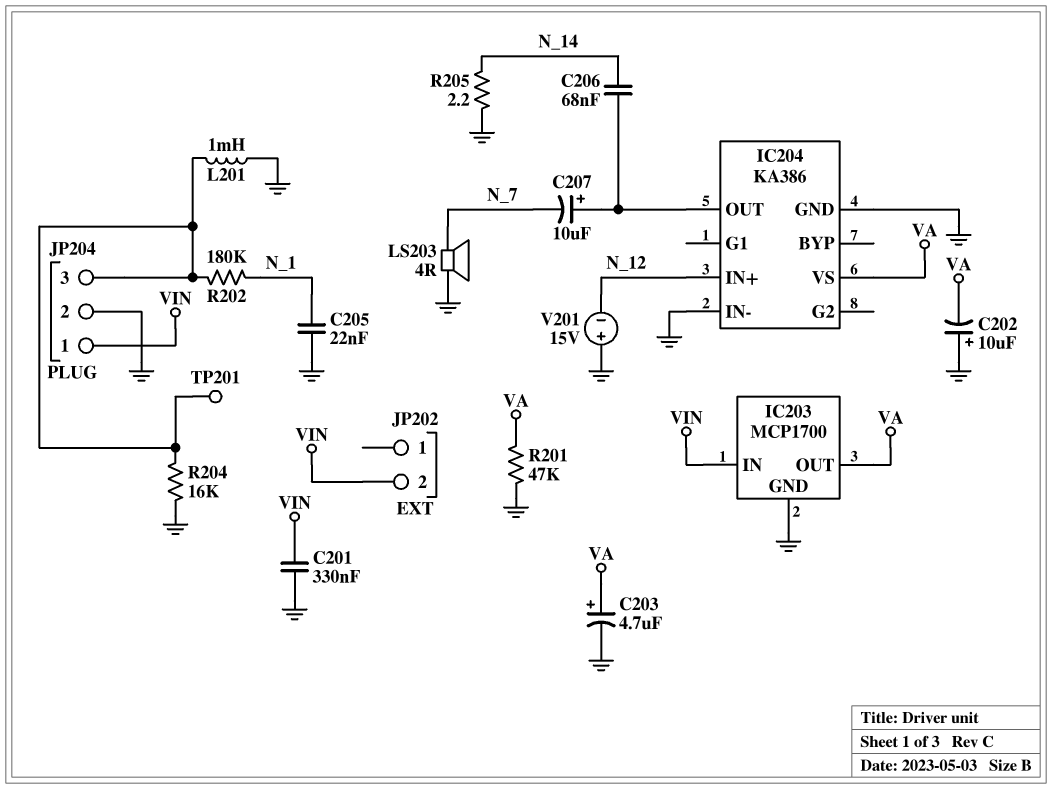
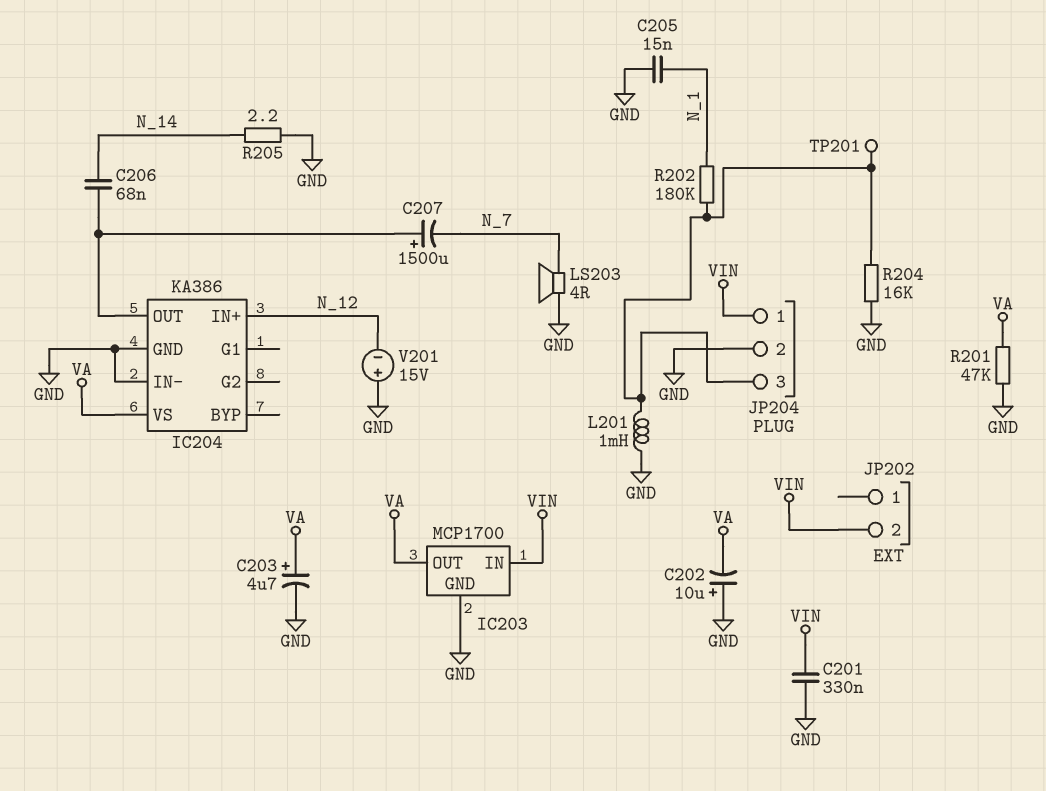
C205: 22nF (GND, N_1) -> 15nF (GND, N_1)
C207: 10uF (plus IC204/OUT, minus N_7) -> 1500uF (plus IC204/OUT, minus N_7)

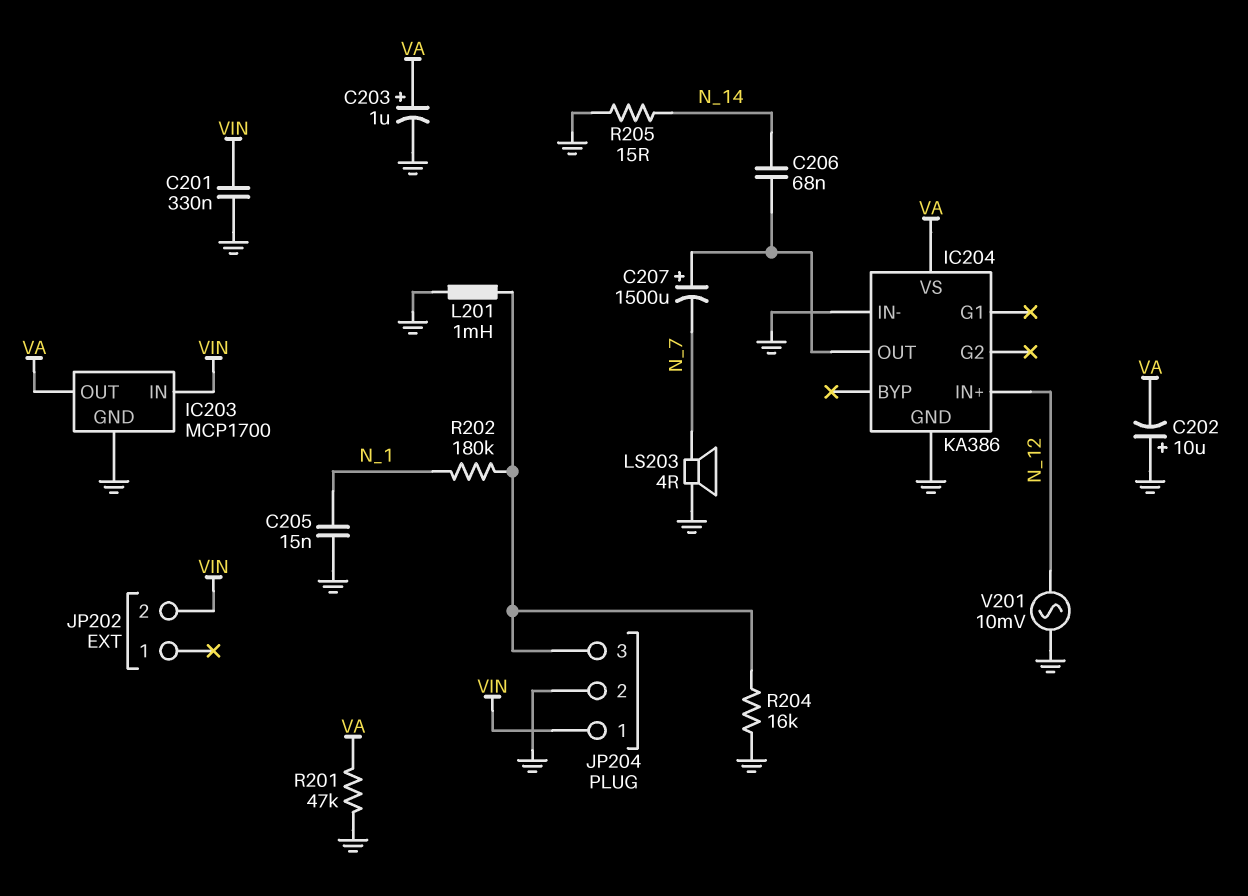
C203: 4.7uF (plus VA, minus GND) -> 1uF (plus VA, minus GND)
R205: 2.2 (GND, N_14) -> 15 (GND, N_14)
TP201: test point (JP204/3) -> none
V201: 15V (plus GND, minus N_12) -> AC 10mV (GND, N_12)

